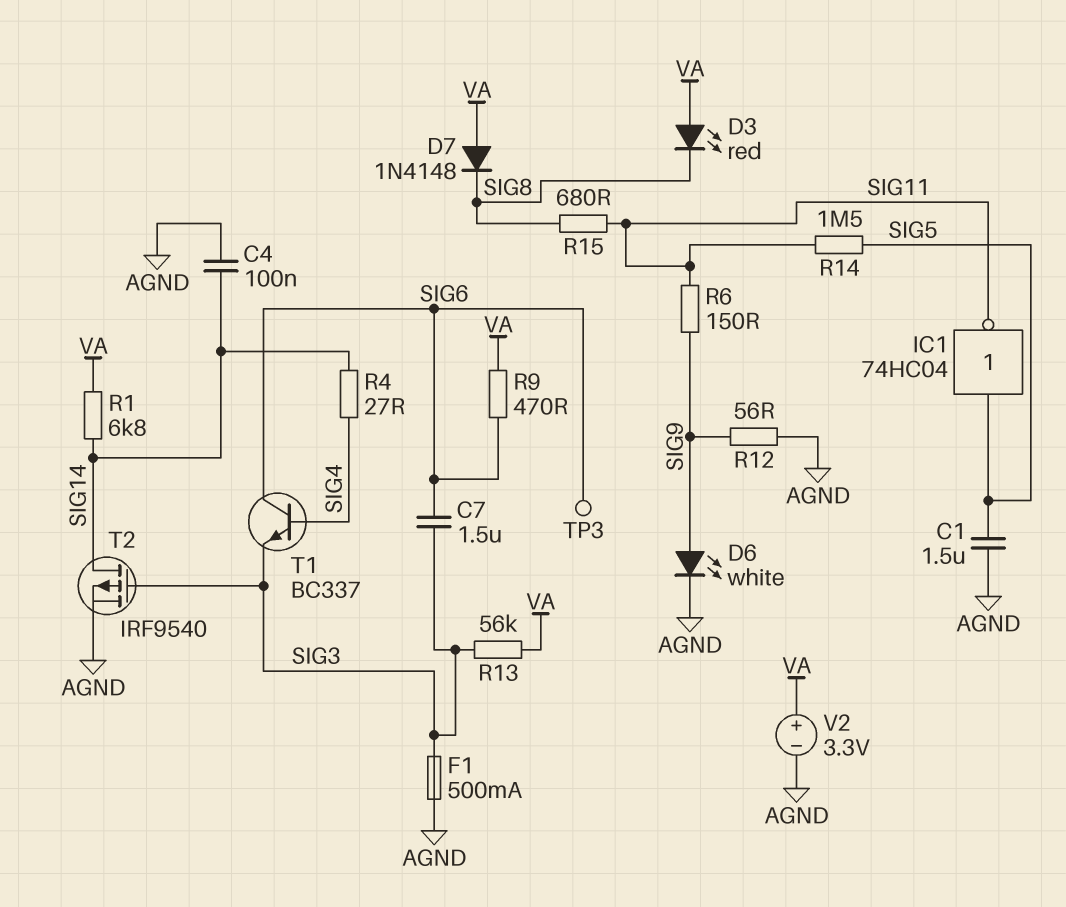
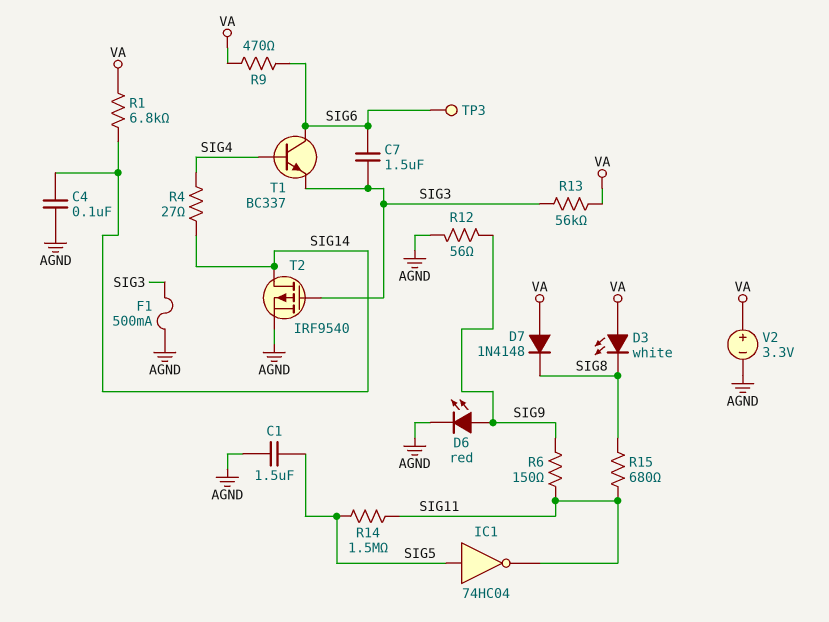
D3: LED red (A VA, K SIG8) -> LED white (A VA, K SIG8)
D6: LED white (A SIG9, K AGND) -> LED red (A SIG9, K AGND)

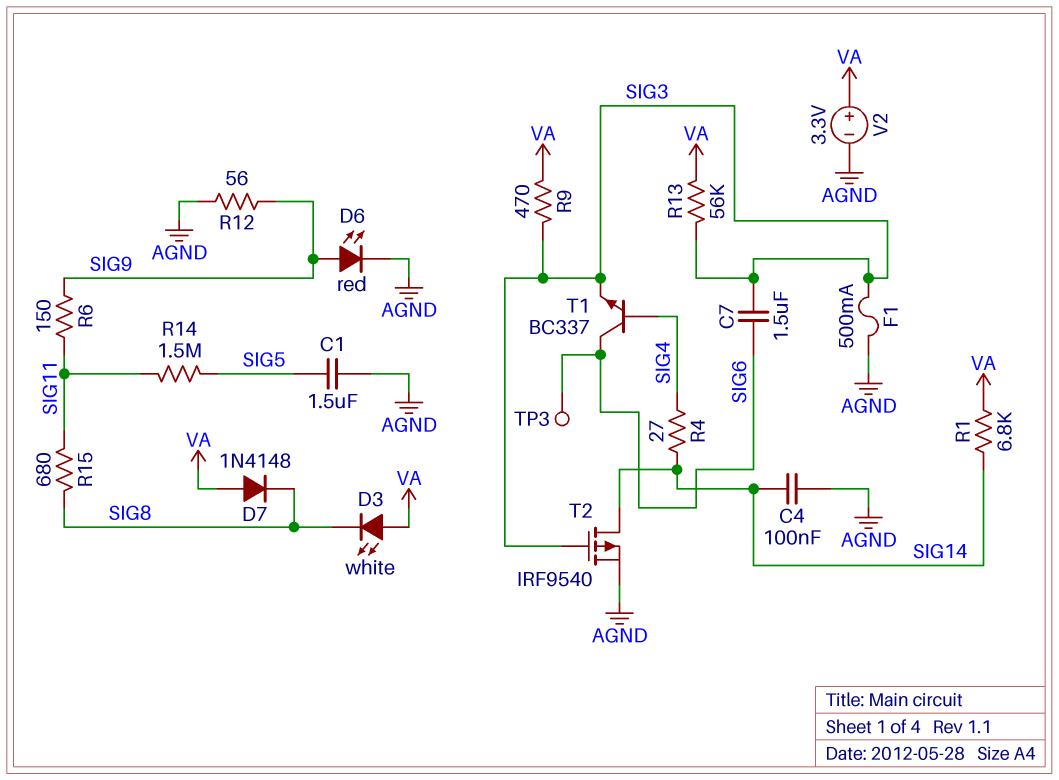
IC1: NOT 74HC04 (in SIG5, out SIG11) -> none
R9: 470 (SIG6, VA) -> 470 (SIG3, VA)

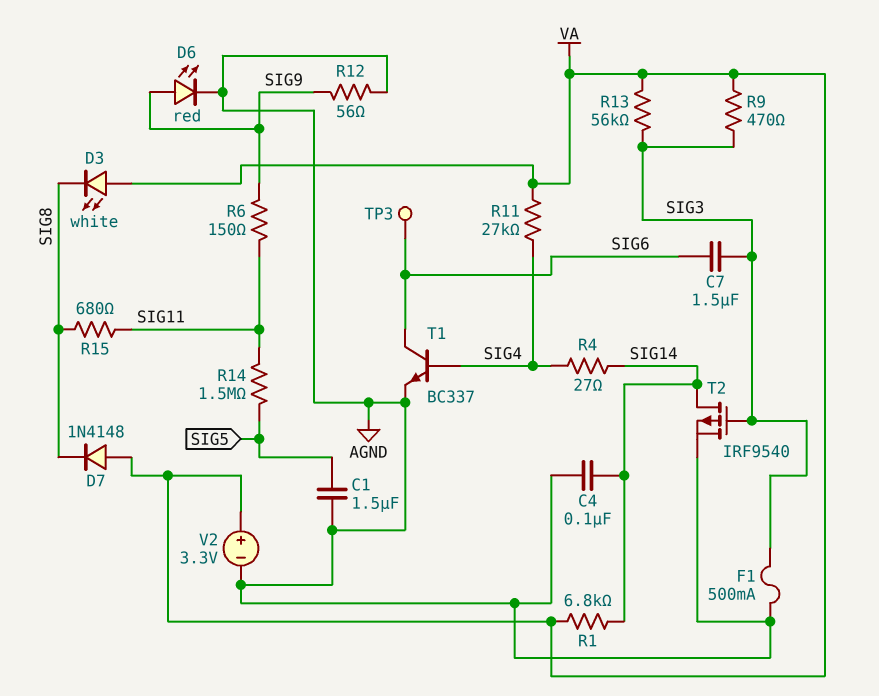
R11: none -> 27k (SIG4, VA)
T1: NPN BC337 (B SIG4, C SIG6, E SIG3) -> NPN BC337 (B SIG4, C SIG6, E AGND)

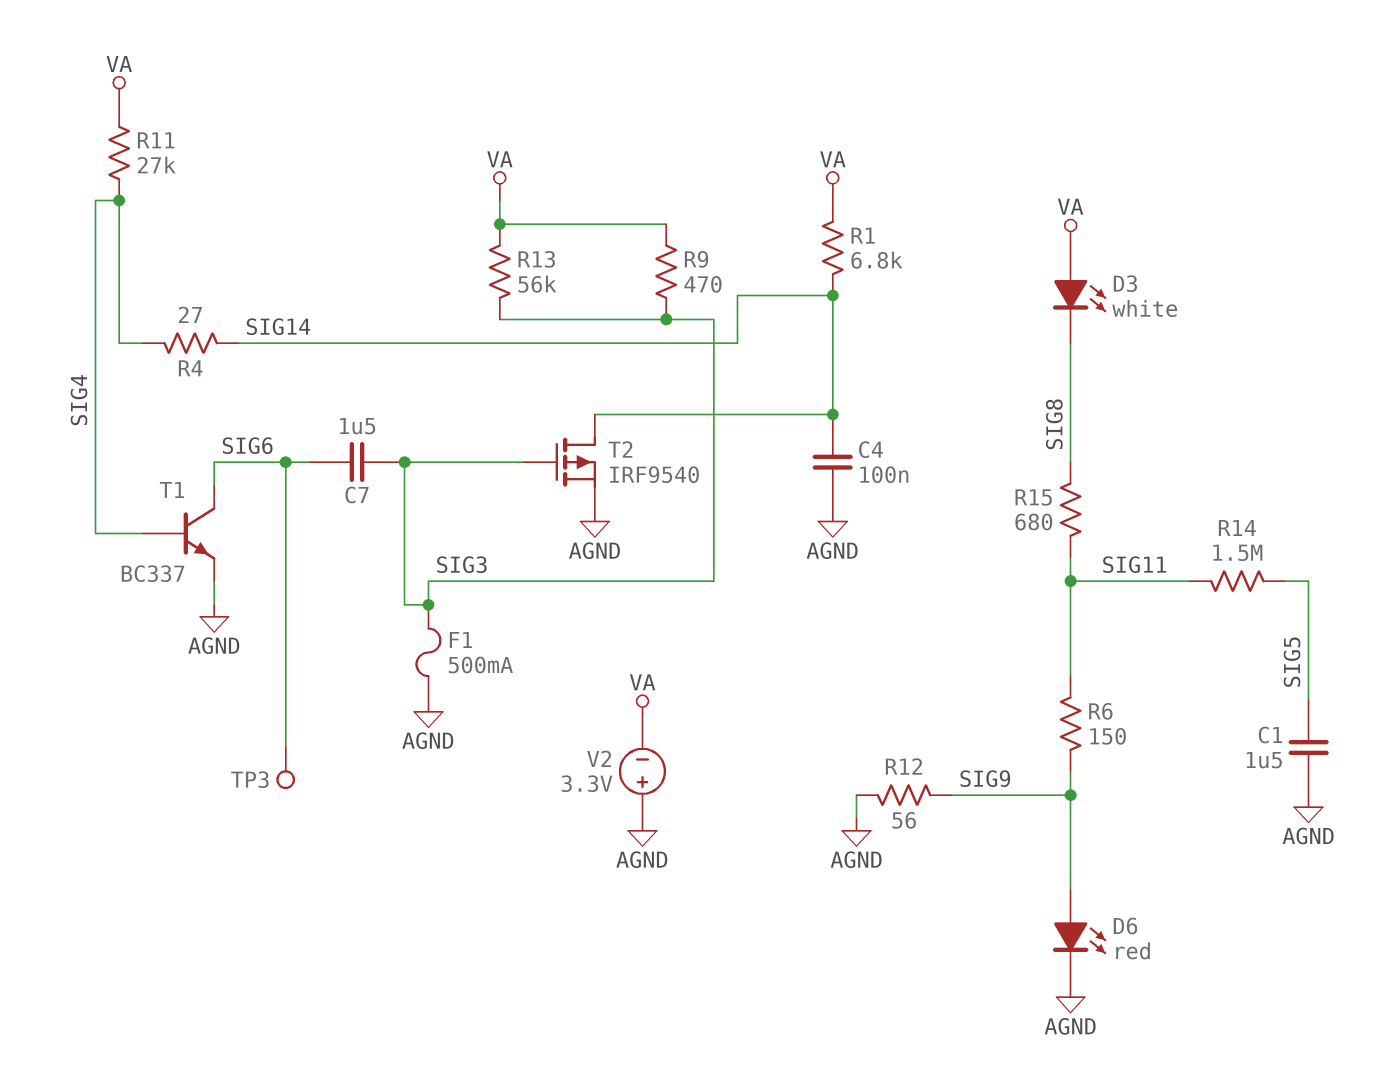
D7: diode 1N4148 (A VA, K SIG8) -> none
V2: 3.3V (plus VA, minus AGND) -> 3.3V (plus AGND, minus VA)

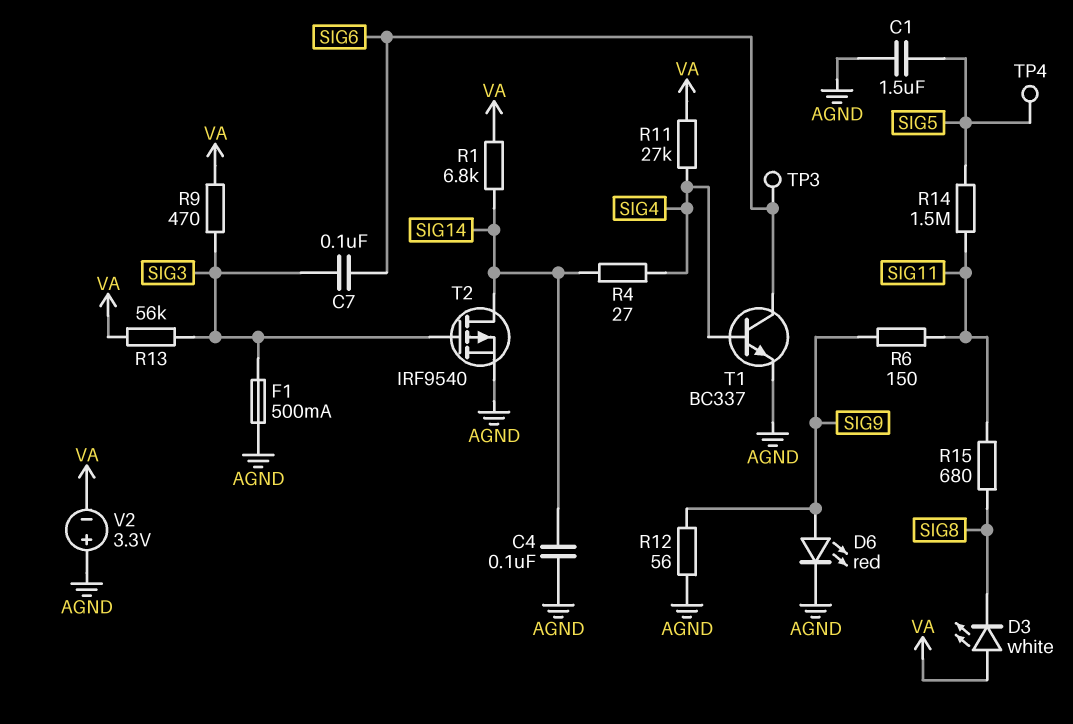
C7: 1.5uF (SIG3, SIG6) -> 100nF (SIG3, SIG6)
TP4: none -> test point (SIG5)

